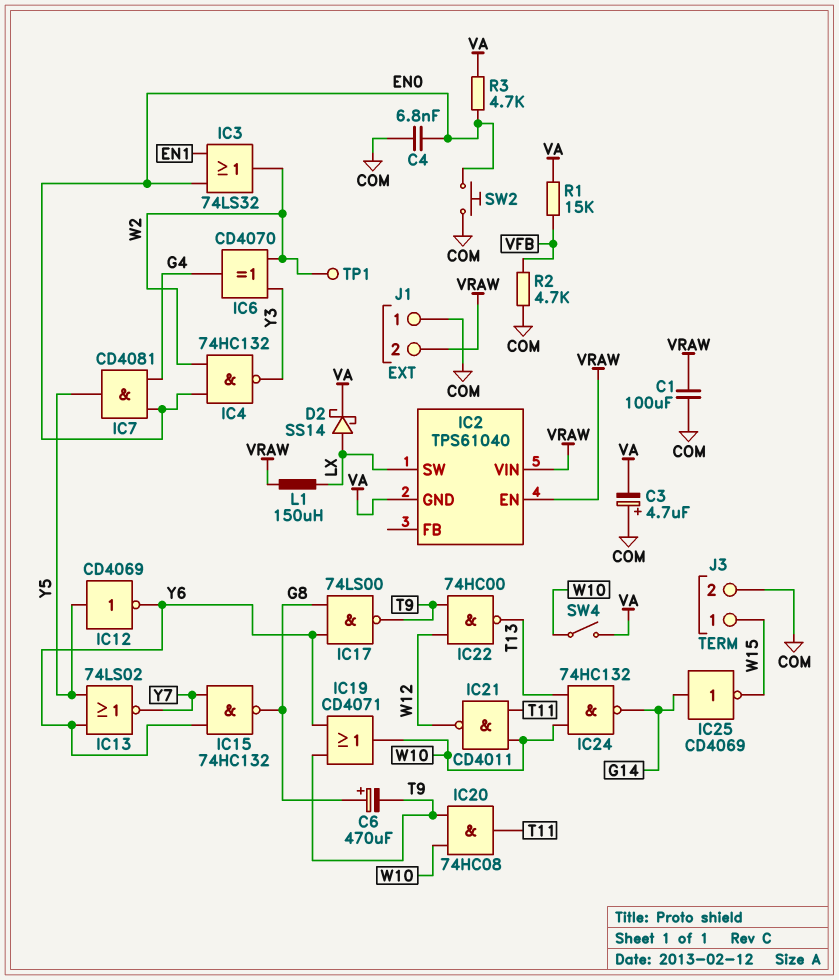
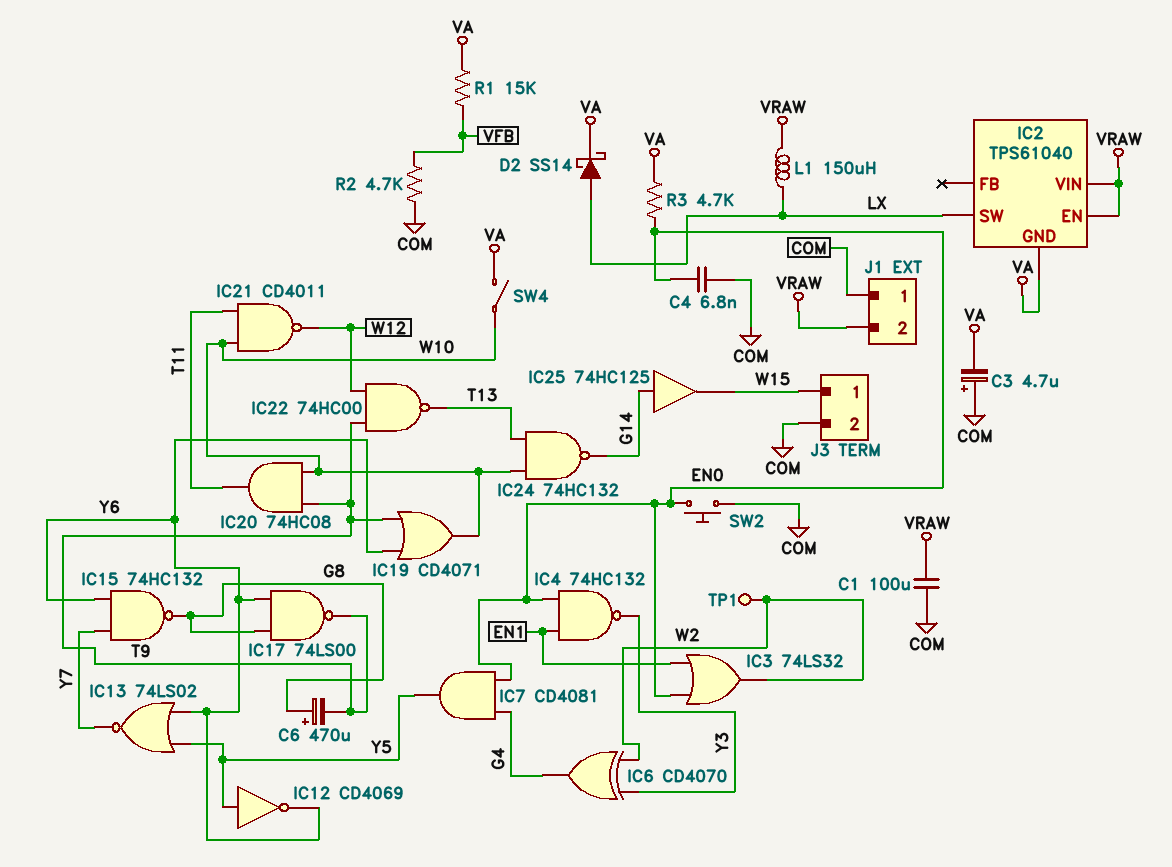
IC4: NAND 74HC132 (in EN0, in W2, out Y3) -> NAND 74HC132 (in EN0, in EN1, out Y3)
IC25: NOT CD4069 (in G14, out W15) -> buffer 74HC125 (in G14, out W15)

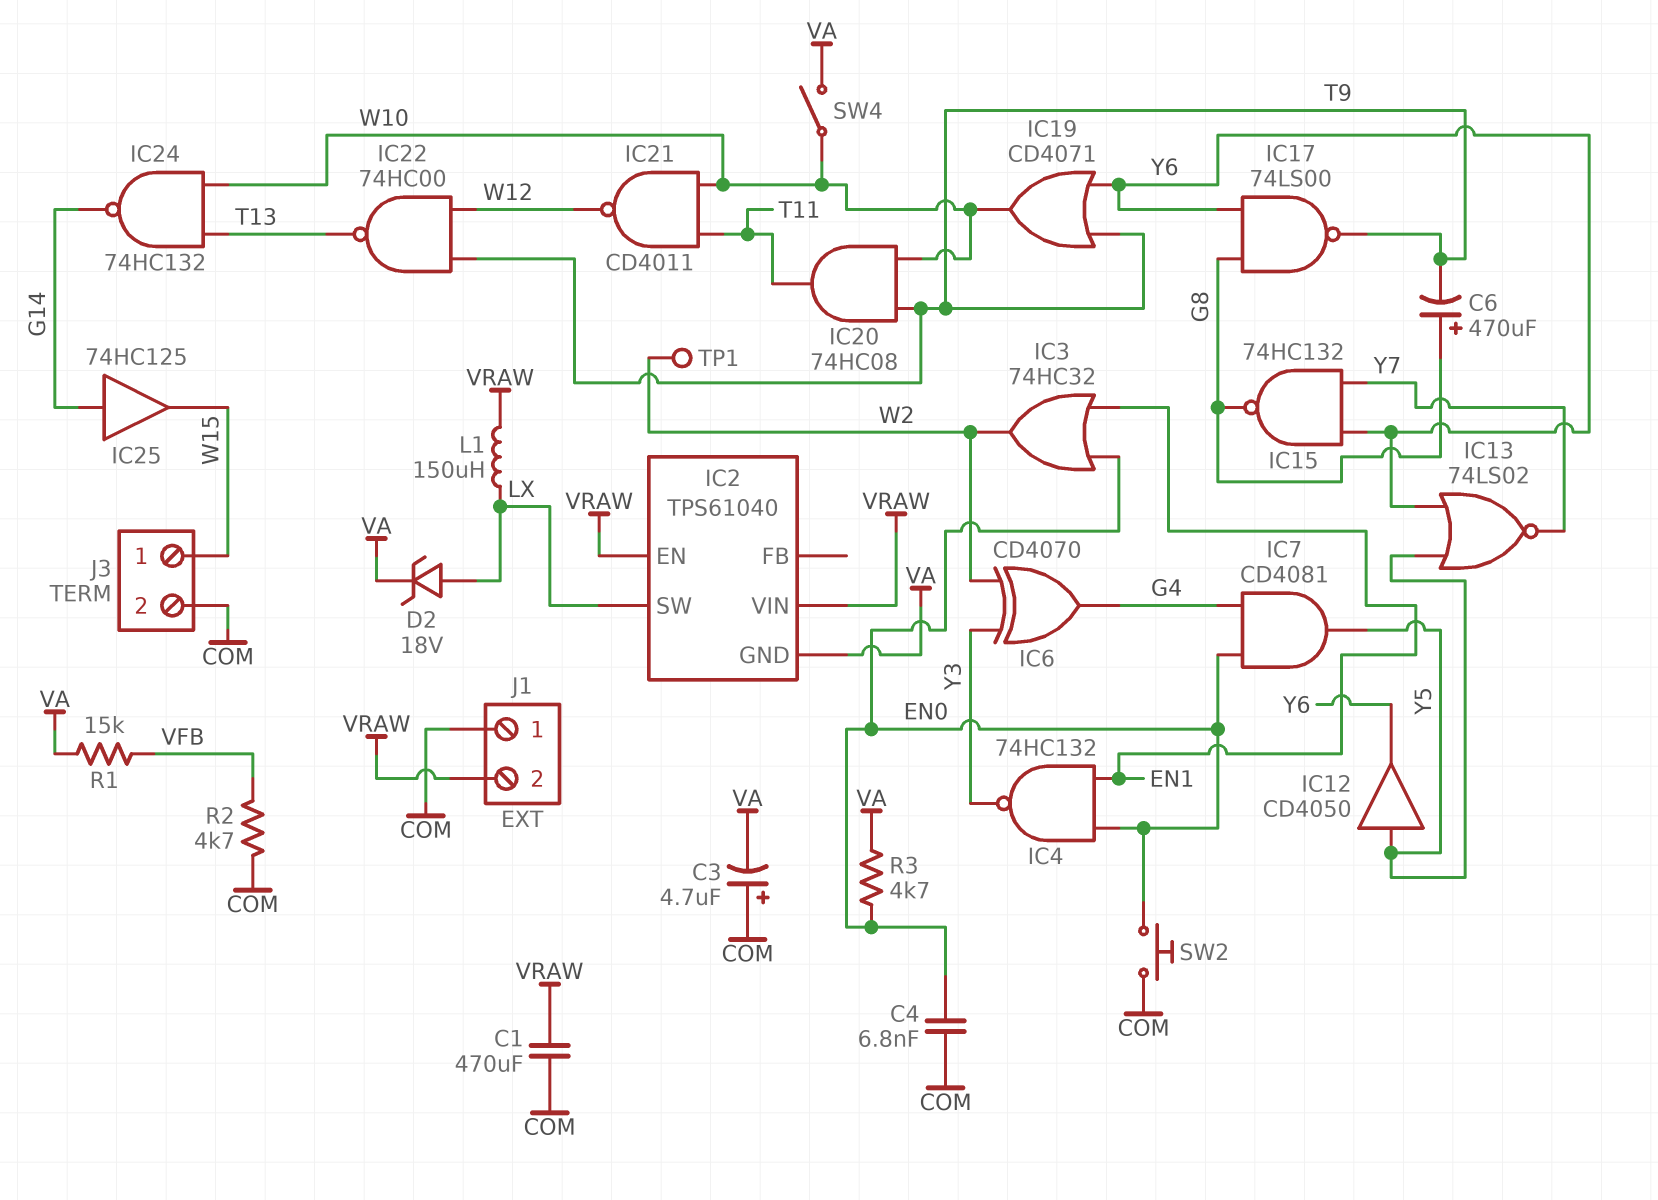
C1: 100uF (COM, VRAW) -> 470uF (COM, VRAW)
D2: schottky SS14 (A LX, K VA) -> zener 18V (A LX, K VA)
IC3: OR 74LS32 (in EN0, in EN1, out W2) -> OR 74HC32 (in EN0, in EN1, out W2)
IC12: NOT CD4069 (in Y5, out Y6) -> buffer CD4050 (in Y5, out Y6)

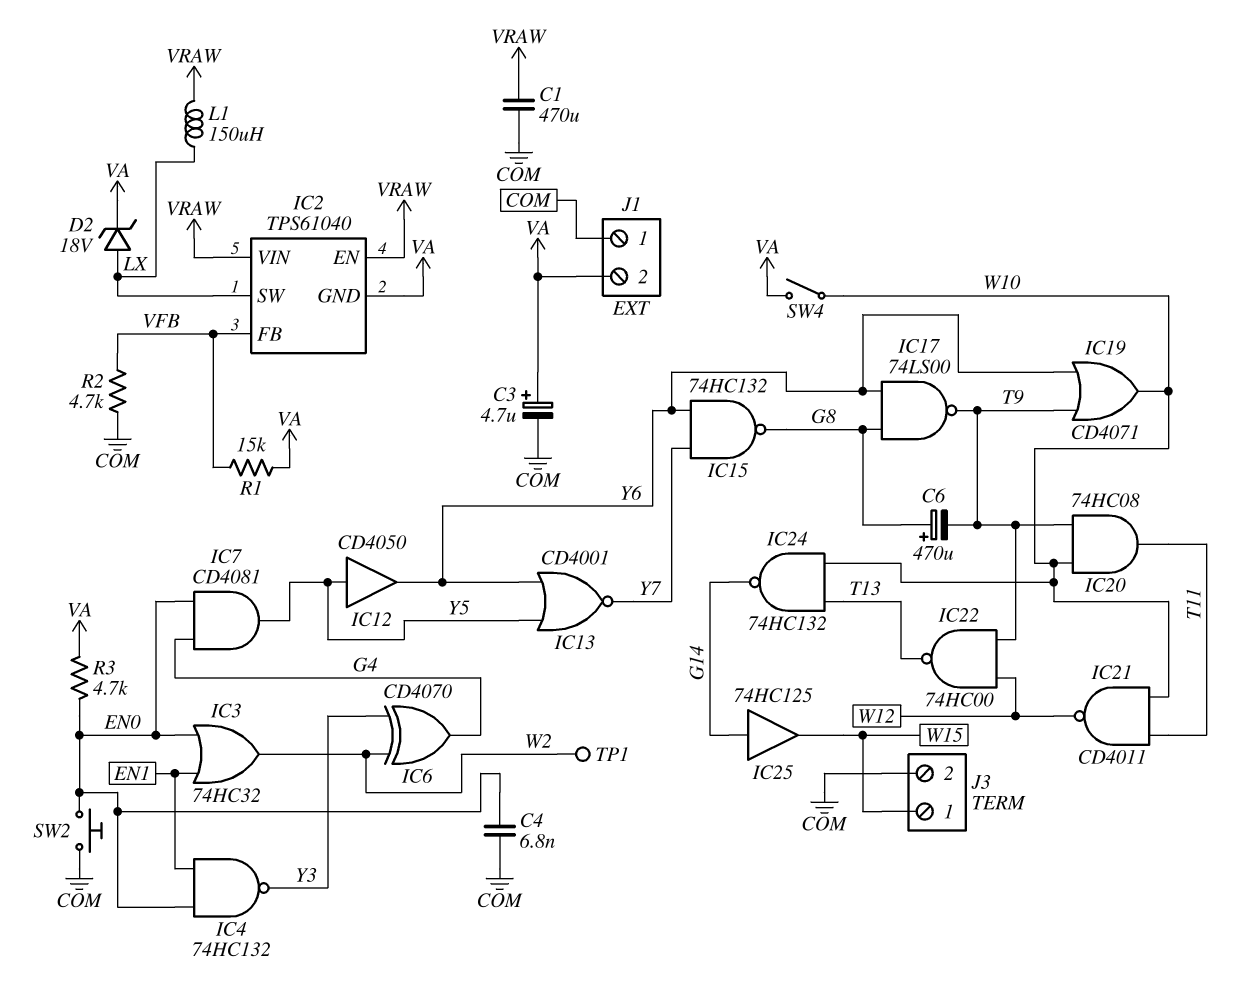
C3: 4.7uF (plus COM, minus VA) -> 4.7uF (plus VA, minus COM)
IC2 pin FB: none -> VFB
IC13: NOR 74LS02 (in Y5, in Y6, out Y7) -> NOR CD4001 (in Y5, in Y6, out Y7)
J1 pin 2: VRAW -> VA

